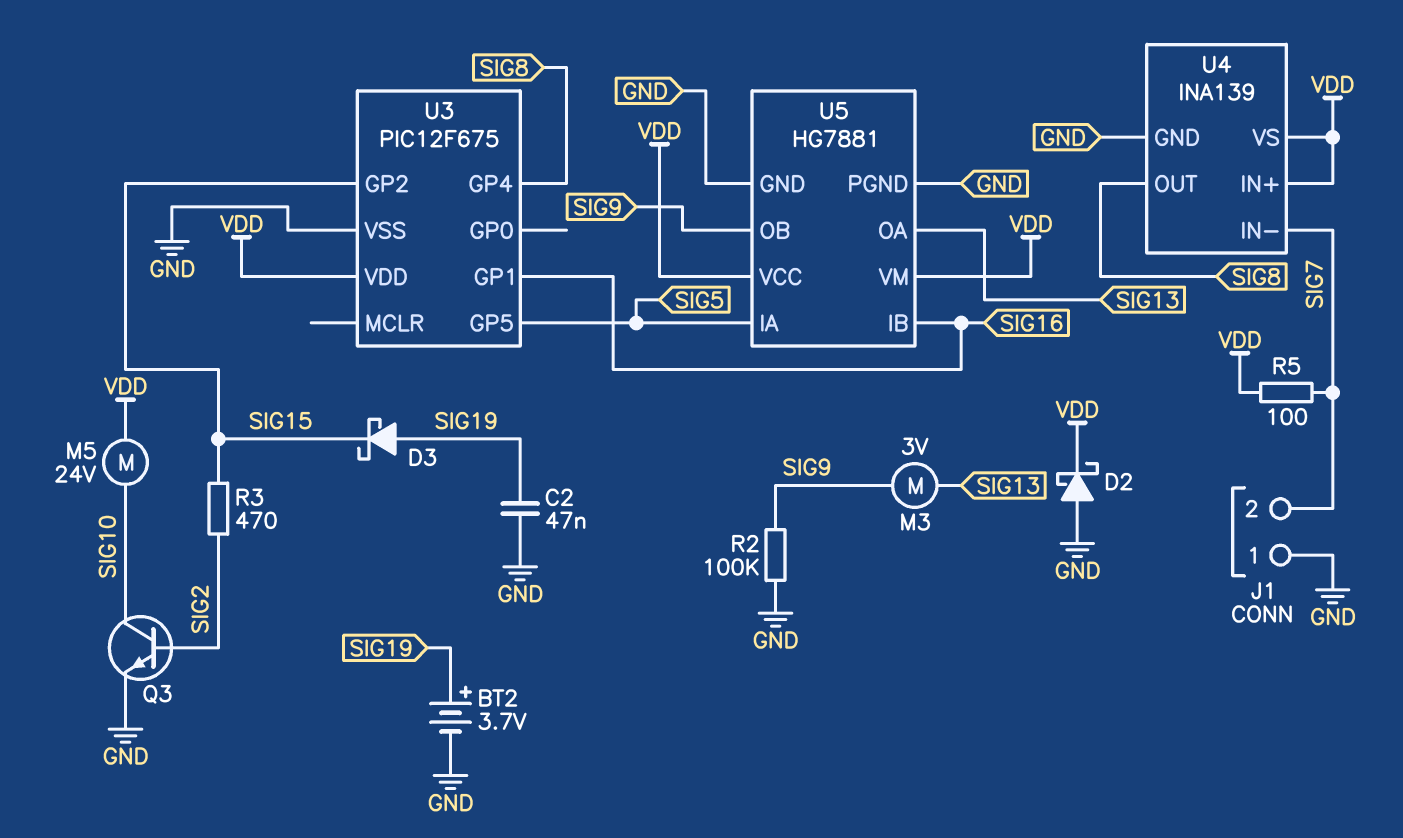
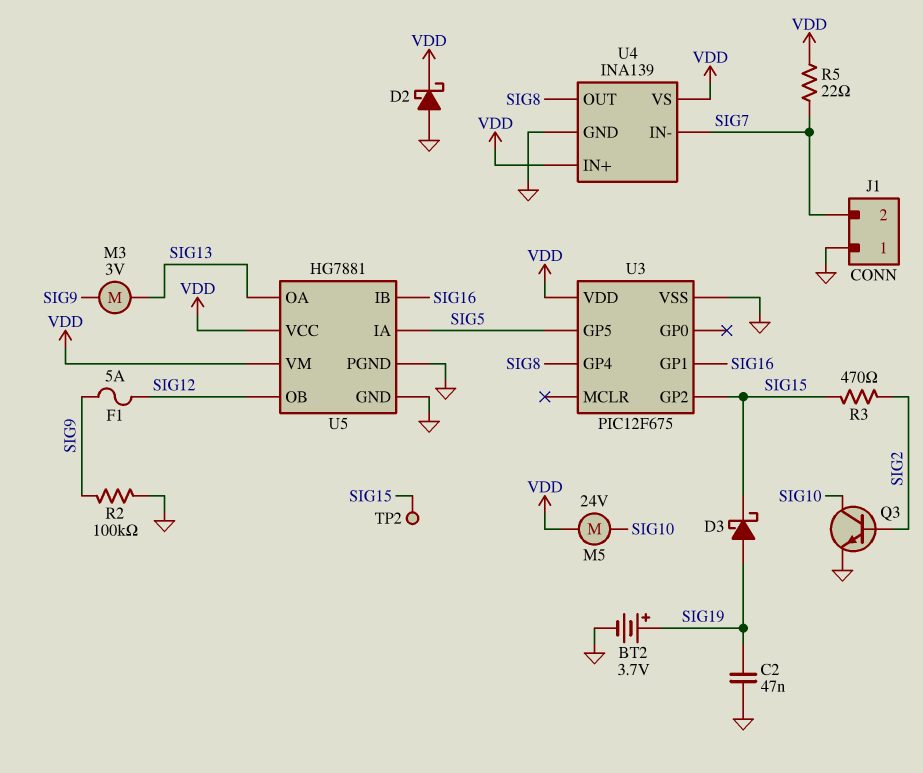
F1: none -> 5A (SIG9, SIG12)
R5: 100 (SIG7, VDD) -> 22 (SIG7, VDD)
TP2: none -> test point (SIG15)
U5 pin OB: SIG9 -> SIG12

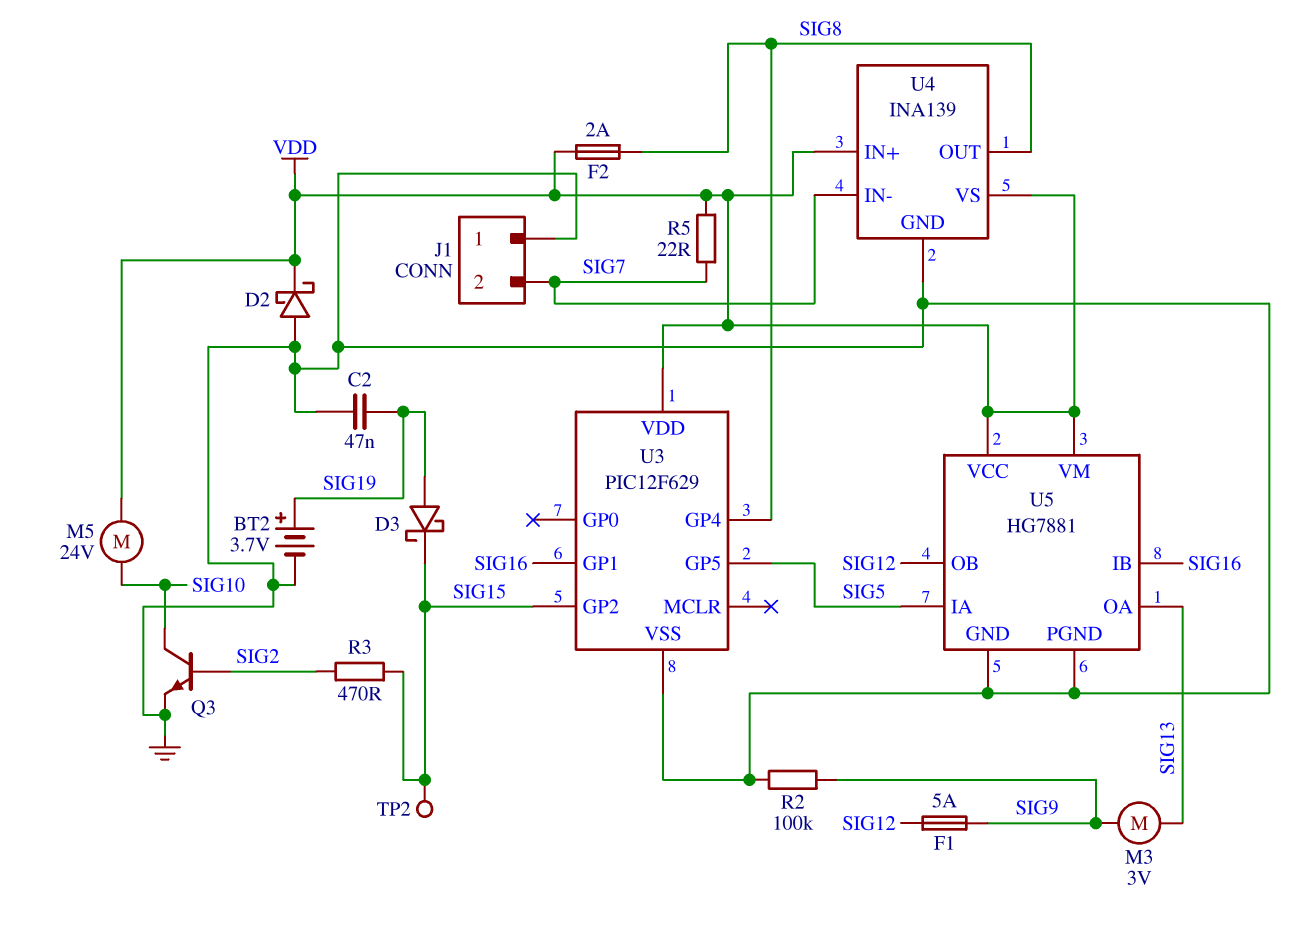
F2: none -> 2A (SIG8, VDD)
U3: PIC12F675 -> PIC12F629

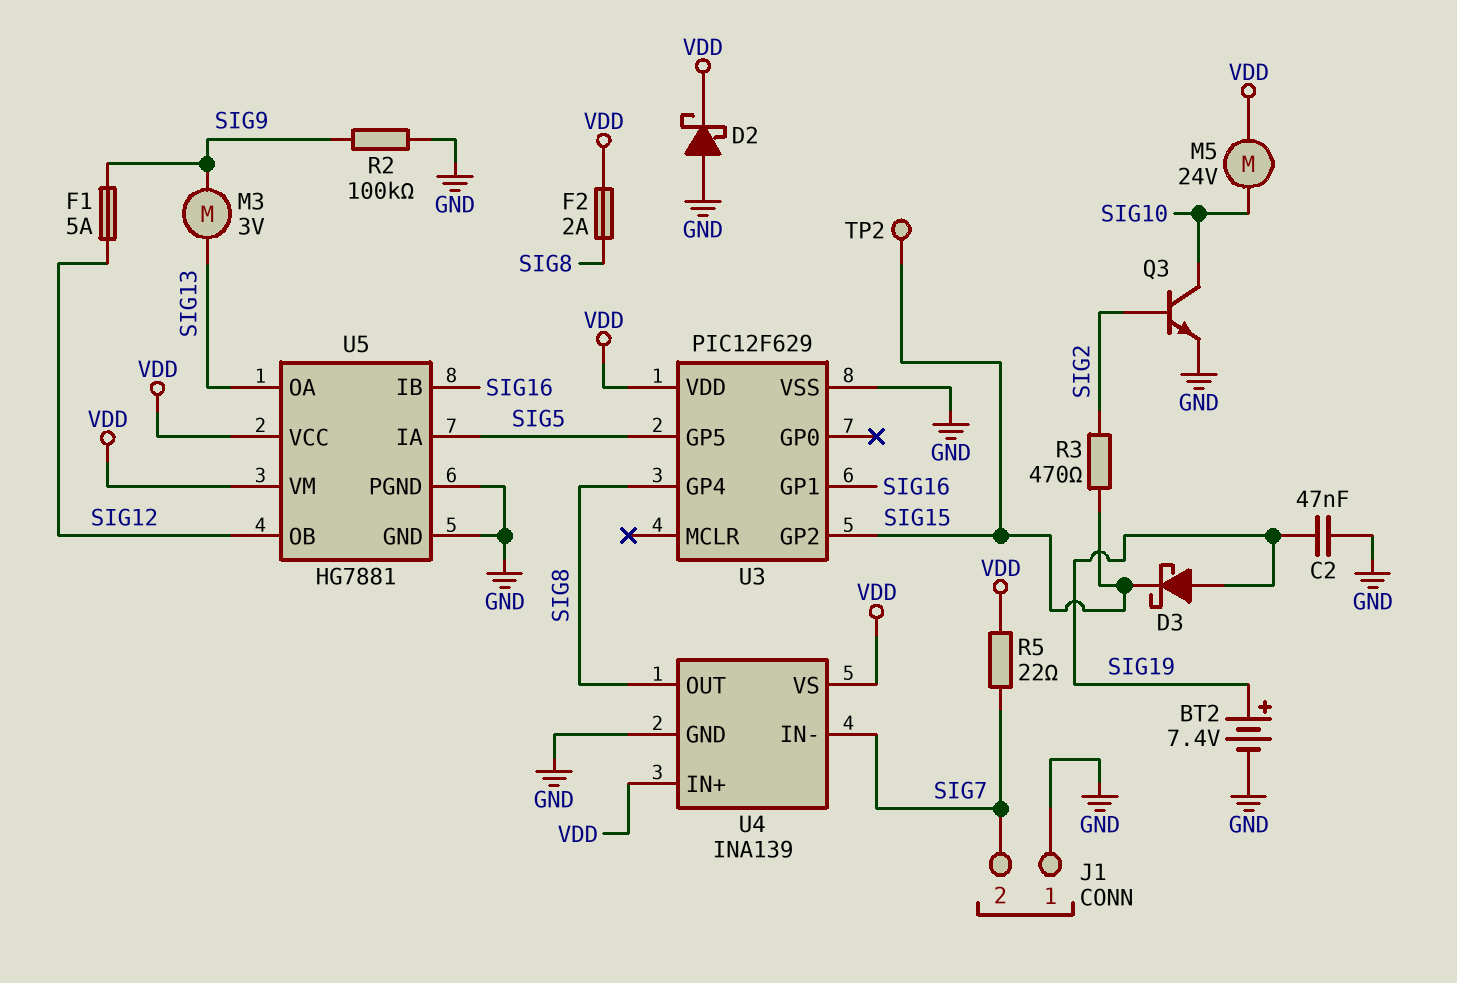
BT2: 3.7V (plus SIG19, minus GND) -> 7.4V (plus SIG19, minus GND)

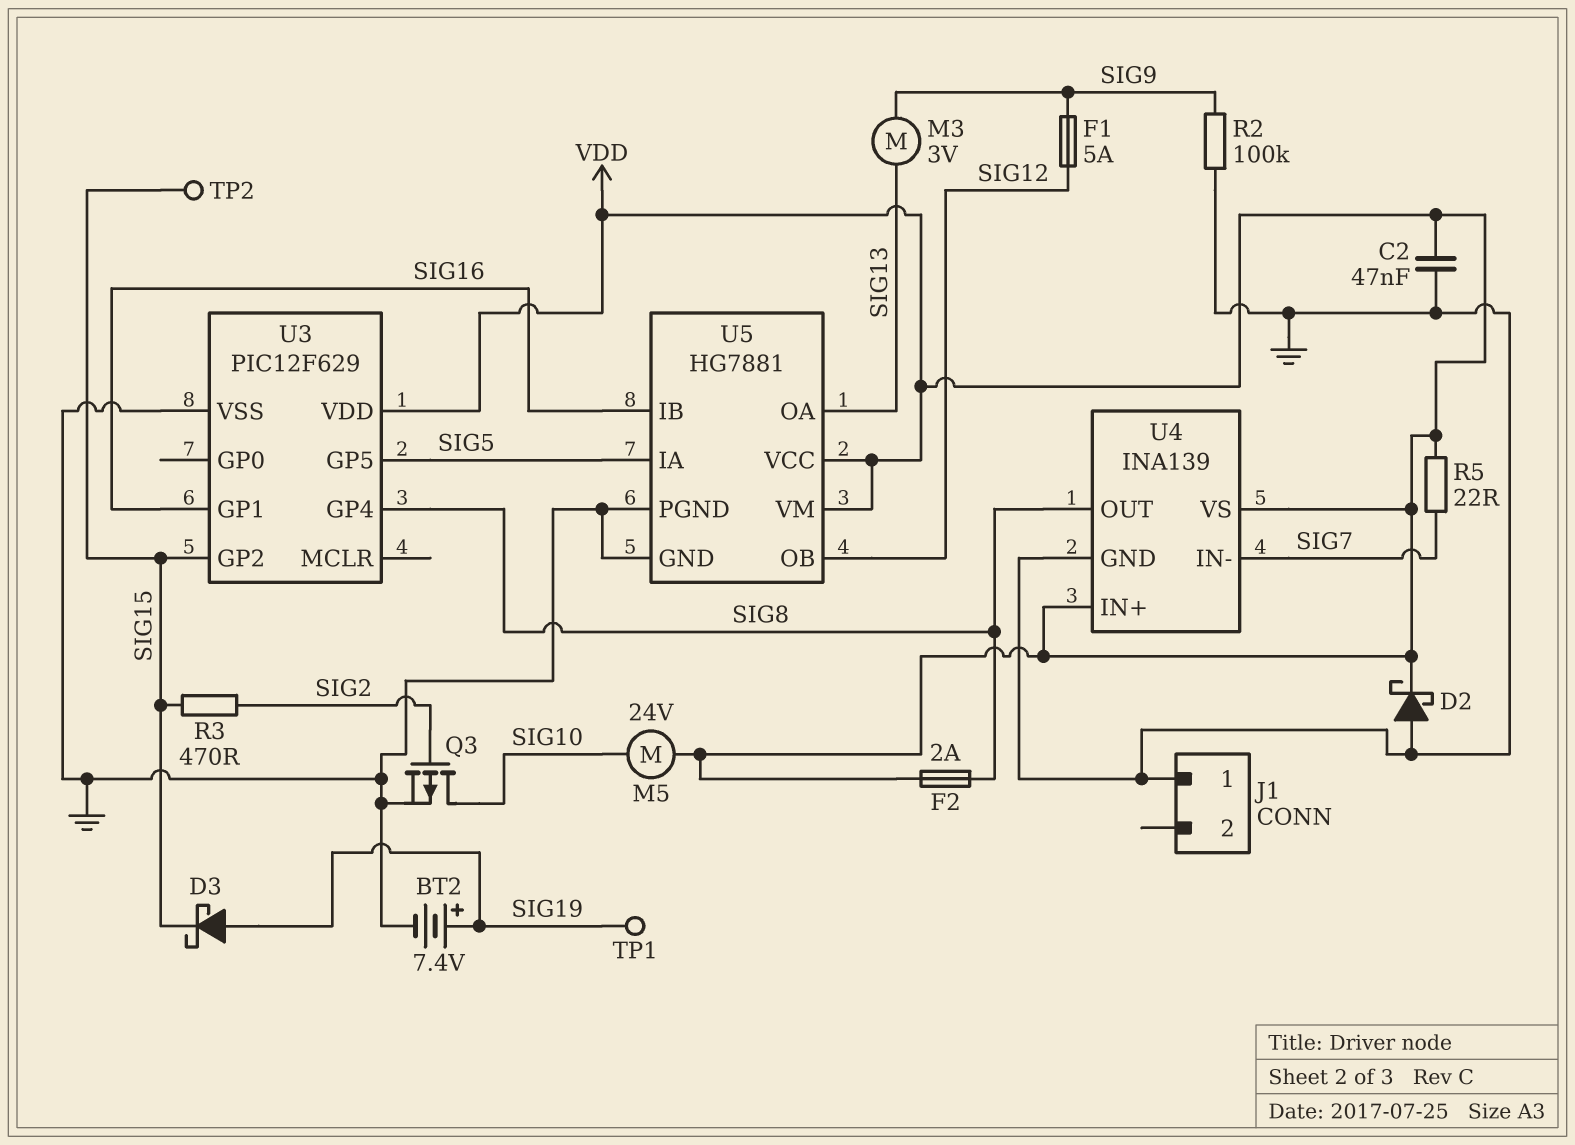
C2: 47nF (GND, SIG19) -> 47nF (GND, VDD)
J1 pin 2: SIG7 -> none
Q3: NPN (B SIG2, C SIG10, E GND) -> PMOS (G SIG2, D SIG10, S GND)
TP1: none -> test point (SIG19)

